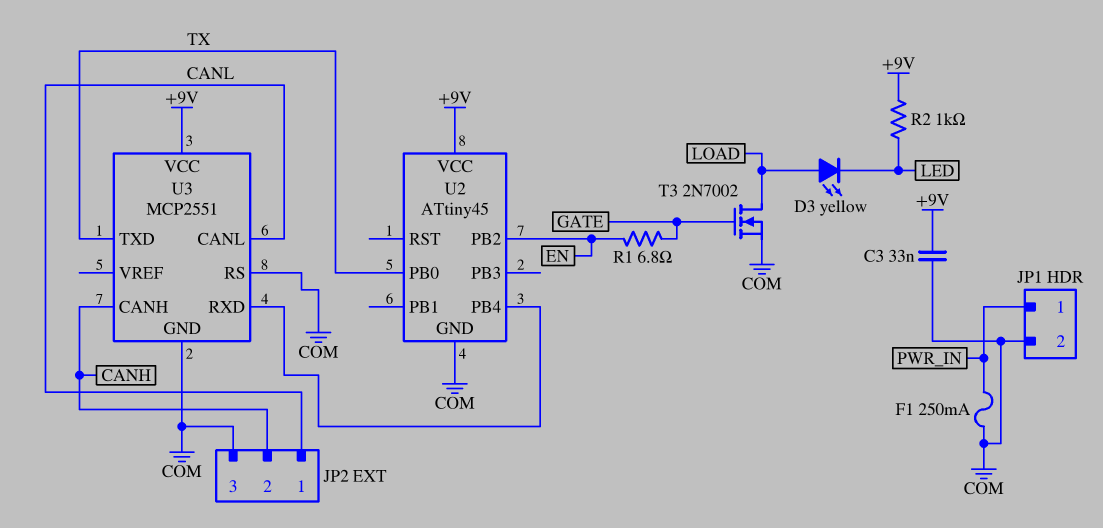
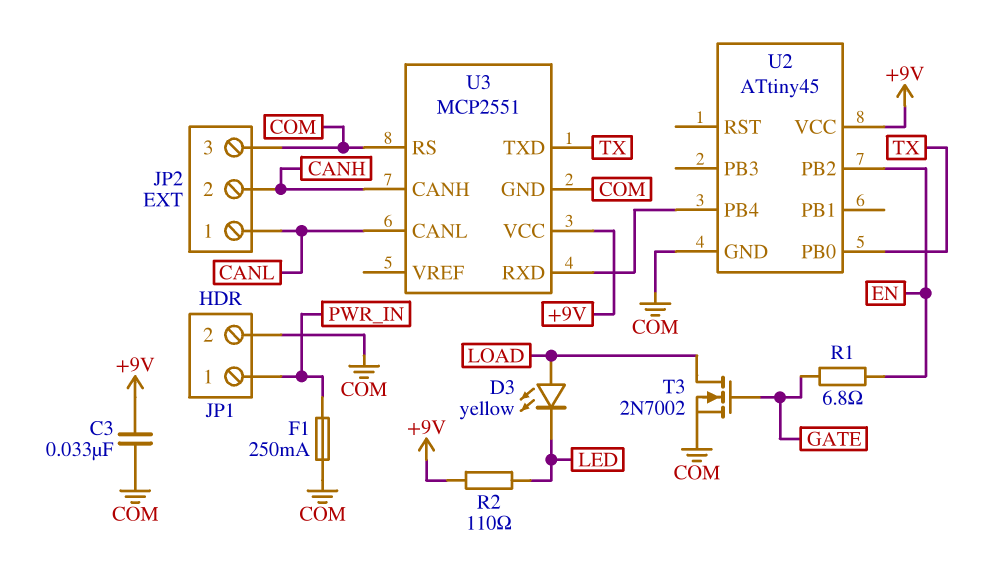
R2: 1k (+9V, LED) -> 110 (+9V, LED)

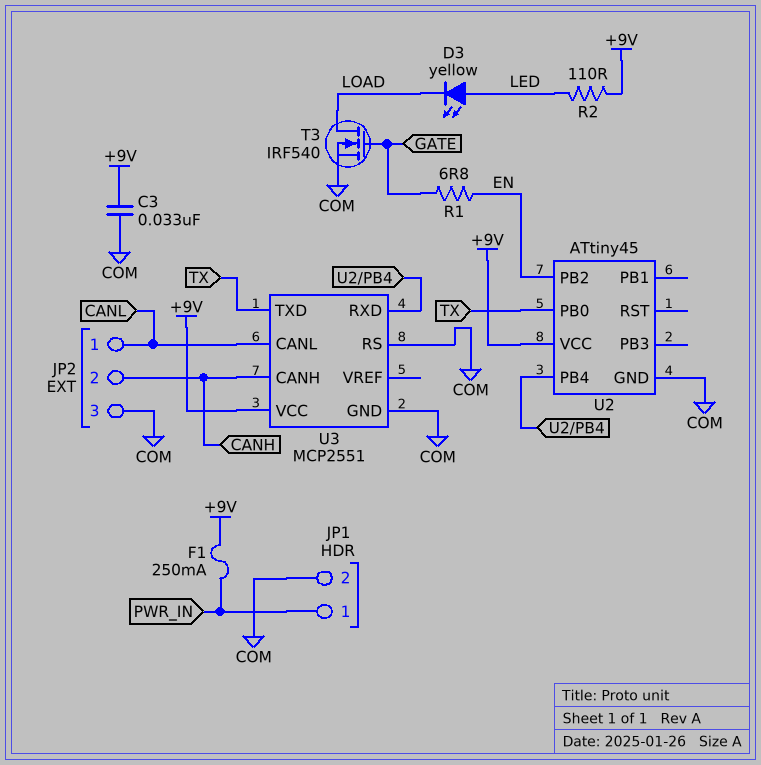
D3: LED yellow (A LOAD, K LED) -> LED yellow (A LED, K LOAD)
F1: 250mA (COM, PWR_IN) -> 250mA (+9V, PWR_IN)
T3: NMOS 2N7002 (G GATE, D LOAD, S COM) -> NMOS IRF540 (G GATE, D LOAD, S COM)

